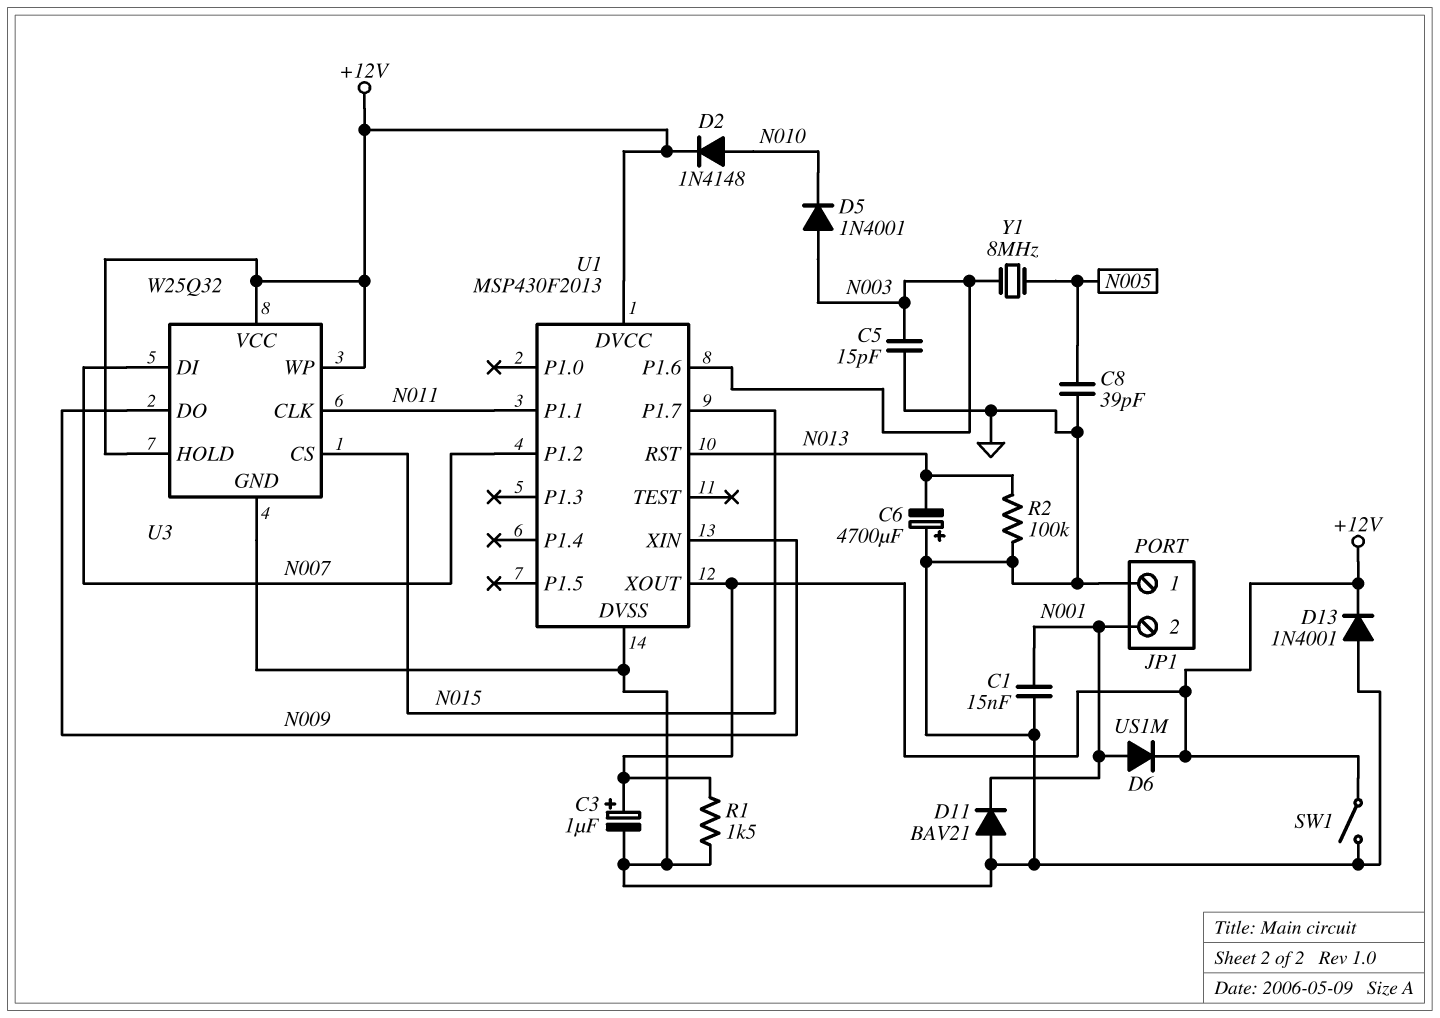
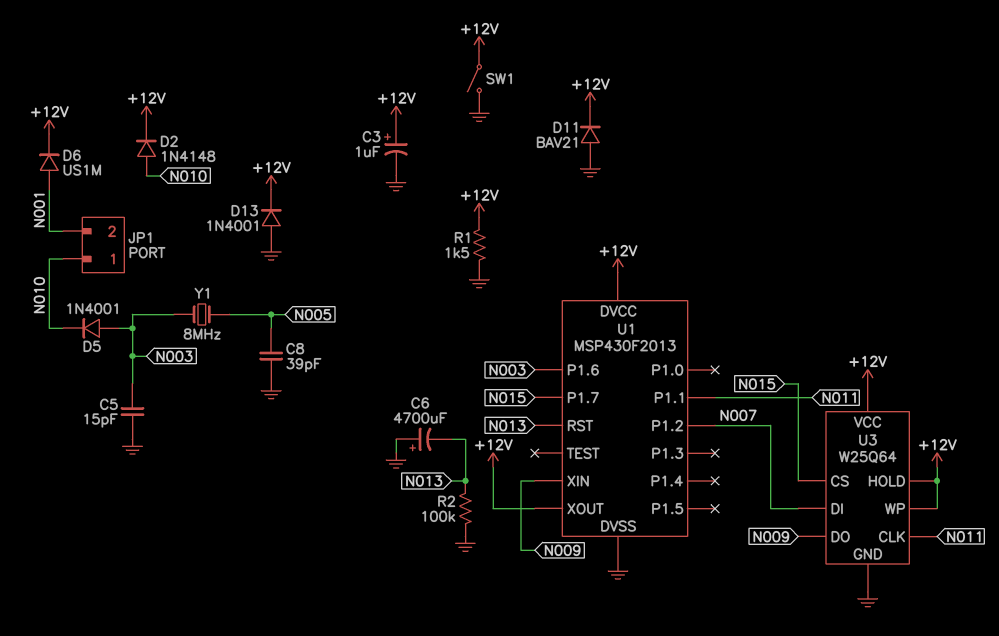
C1: 15nF (GND, N001) -> none
D11: diode BAV21 (A GND, K N001) -> diode BAV21 (A GND, K +12V)
JP1 pin 1: GND -> N010
U3: W25Q32 -> W25Q64

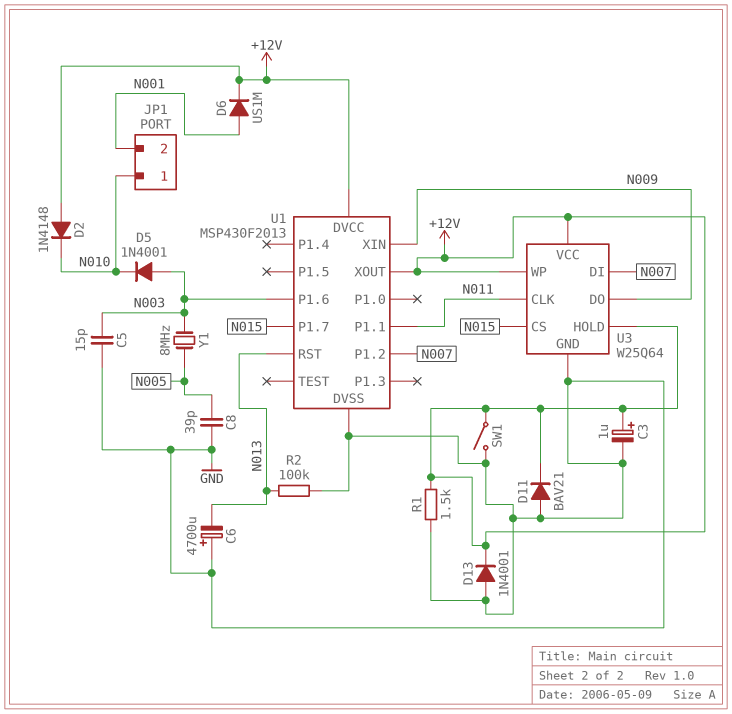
D2: diode 1N4148 (A N010, K +12V) -> diode 1N4148 (A +12V, K N010)

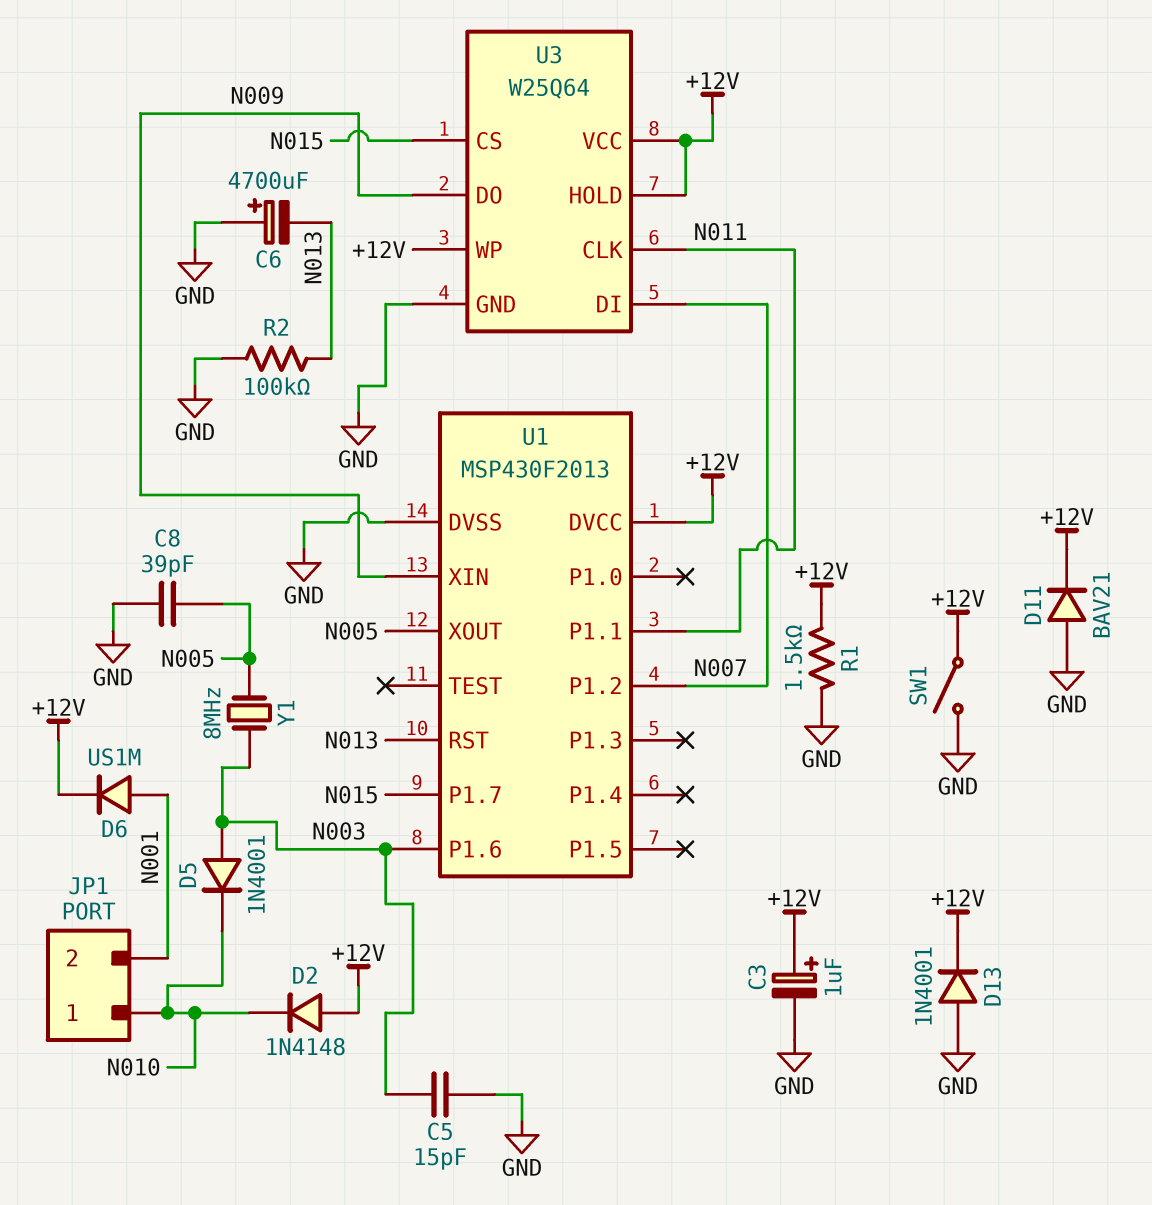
U1 pin XOUT: +12V -> N005

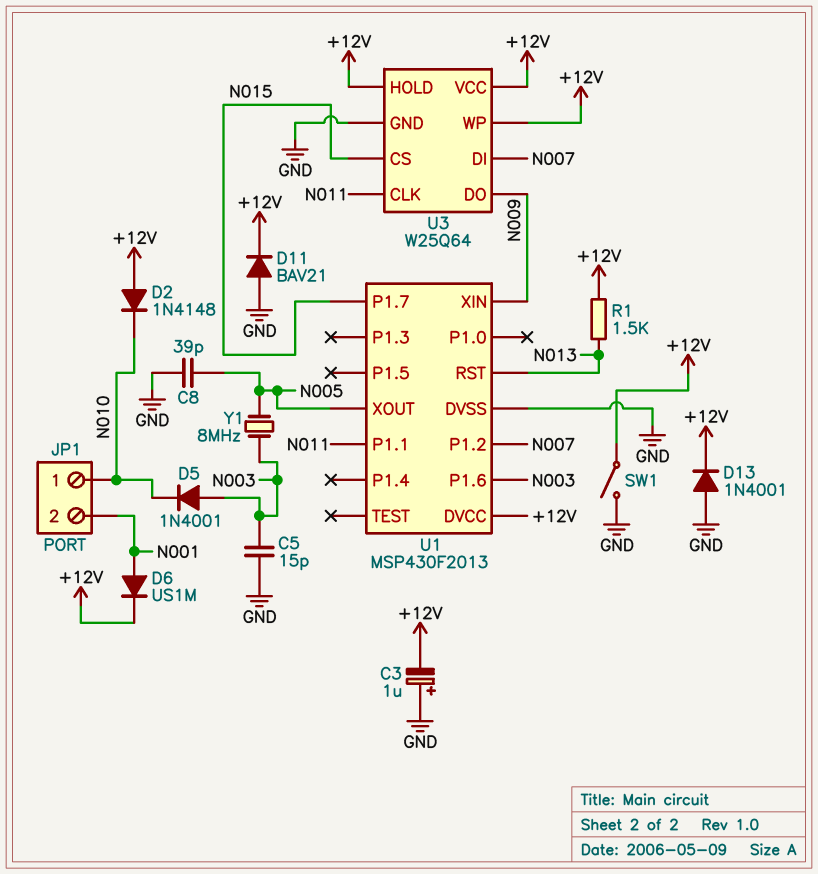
C3: 1uF (plus +12V, minus GND) -> 1uF (plus GND, minus +12V)
C6: 4700uF (plus GND, minus N013) -> none
R1: 1.5k (+12V, GND) -> 1.5k (+12V, N013)
R2: 100k (GND, N013) -> none

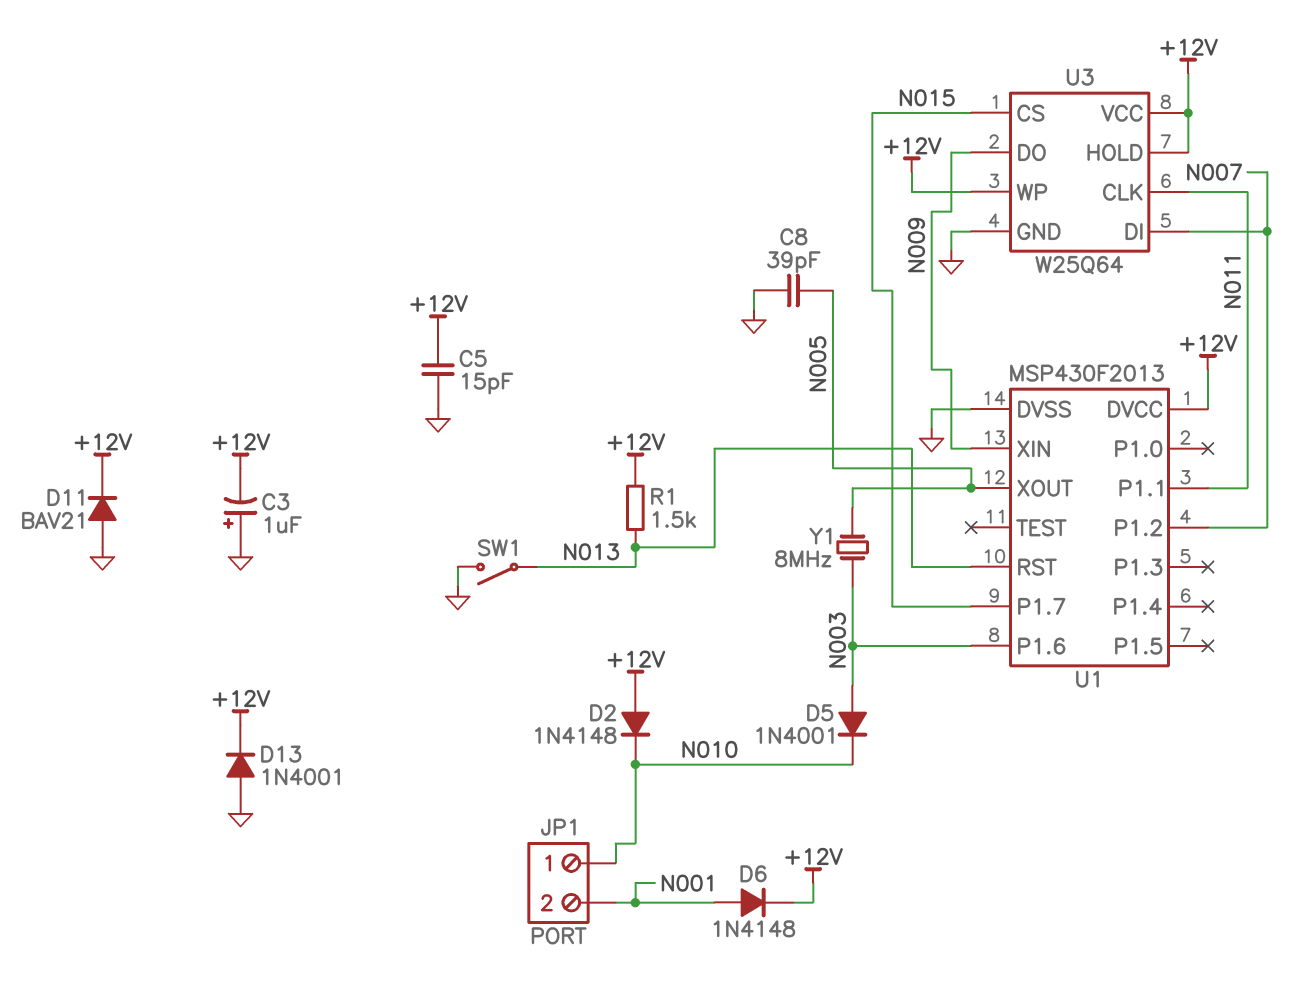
C5: 15pF (GND, N003) -> 15pF (+12V, GND)
D6: diode US1M (A N001, K +12V) -> diode 1N4148 (A N001, K +12V)
SW1: switch (+12V, GND) -> switch (GND, N013)

